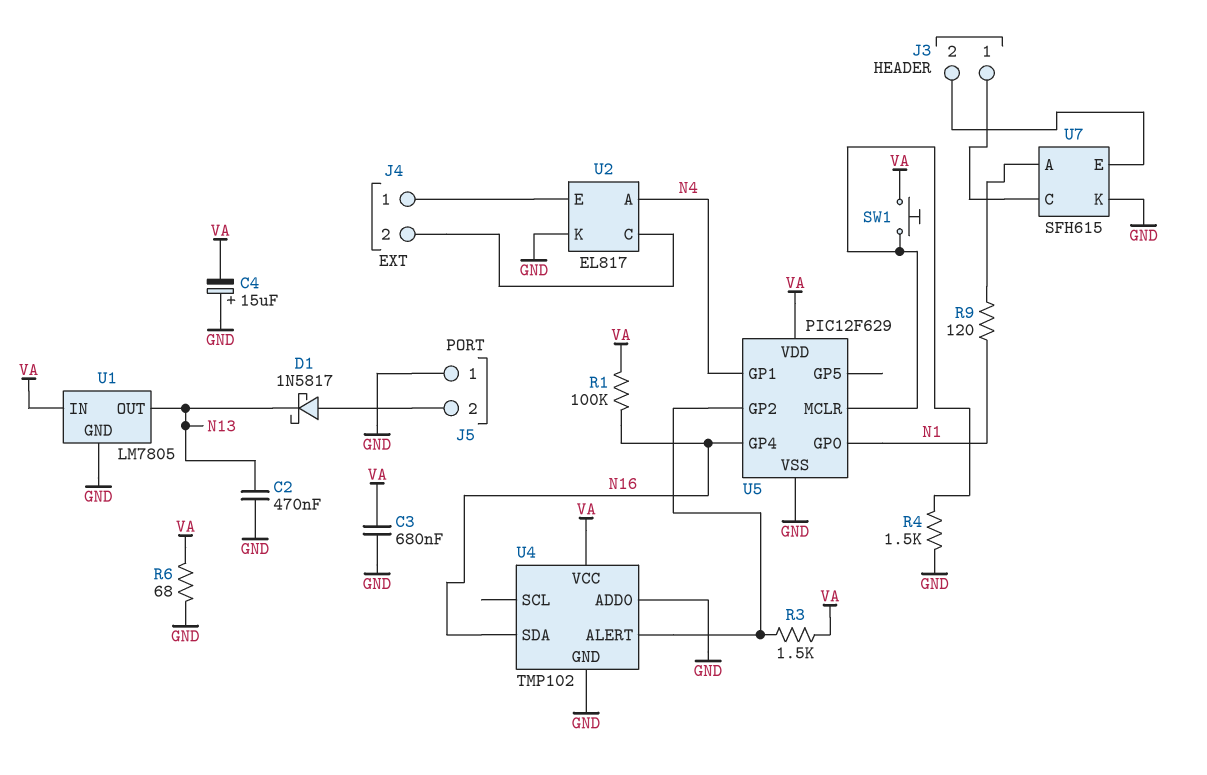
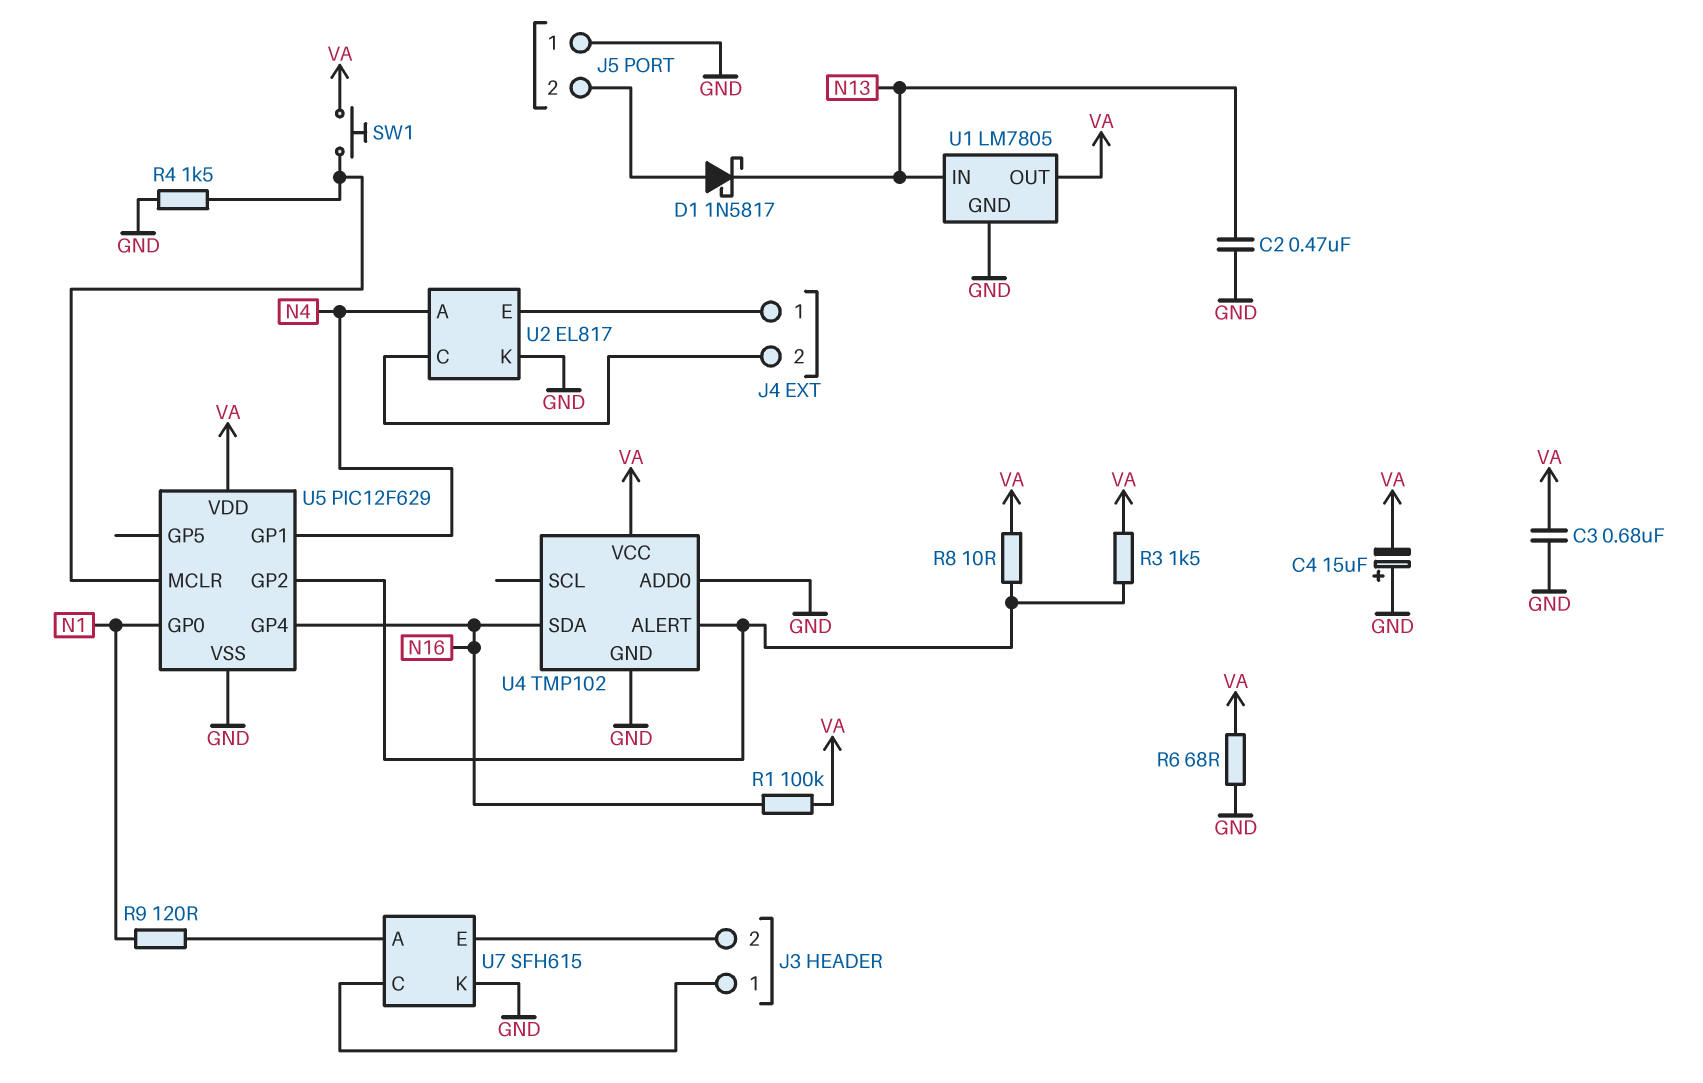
R8: none -> 10 (U4/ALERT, VA)
U1 pin IN: VA -> N13
U1 pin OUT: N13 -> VA

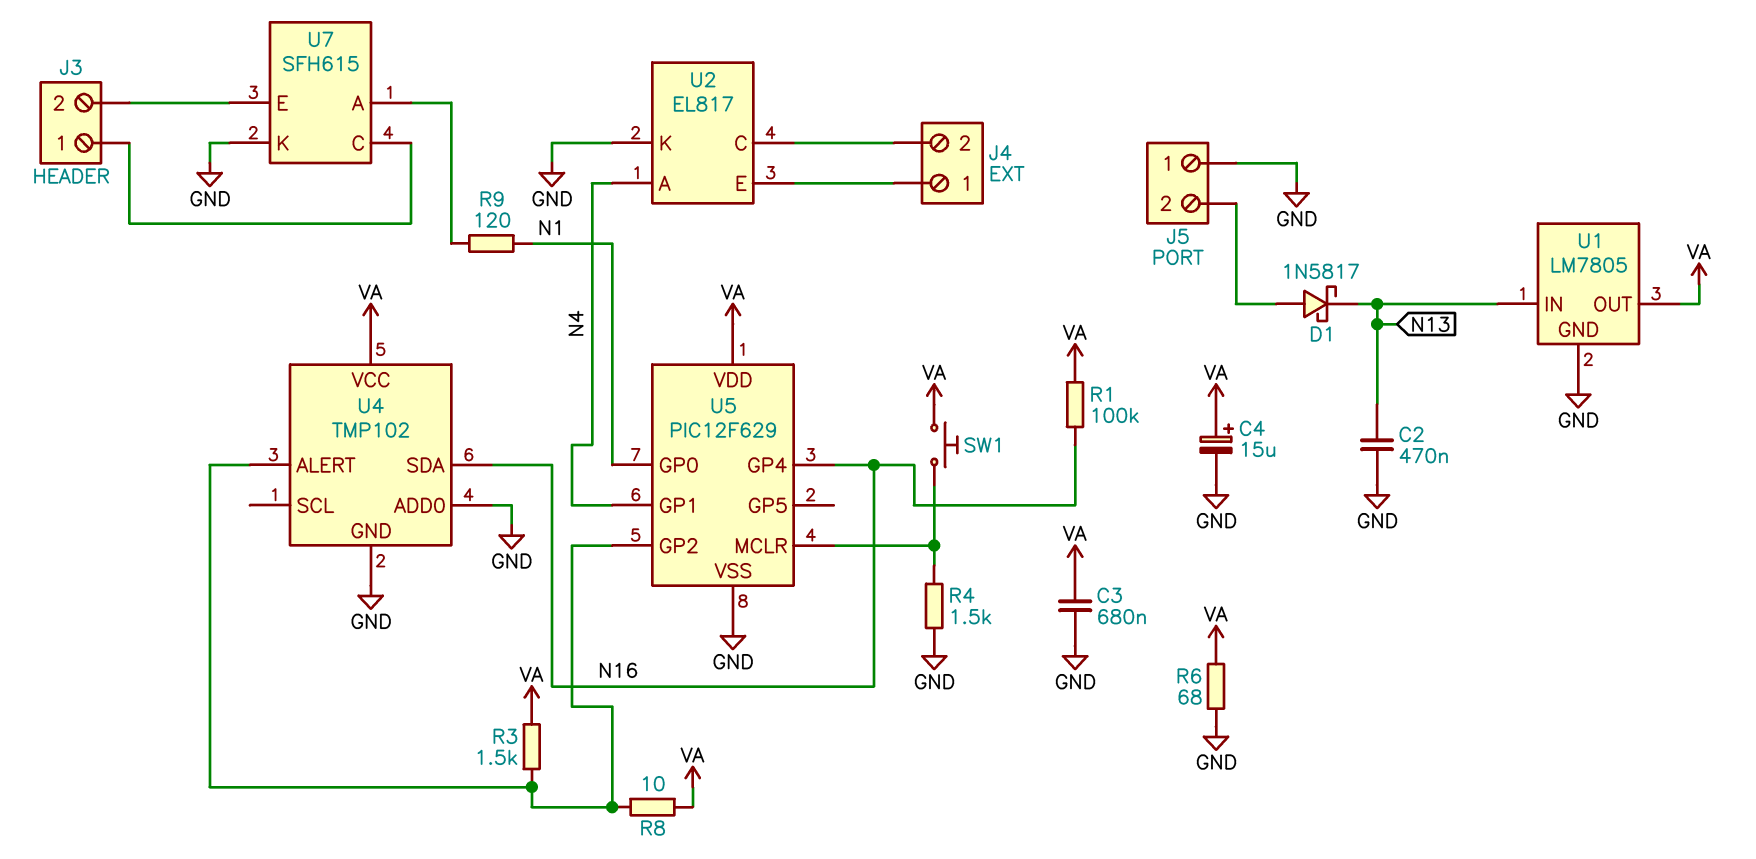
C4: 15uF (plus GND, minus VA) -> 15uF (plus VA, minus GND)

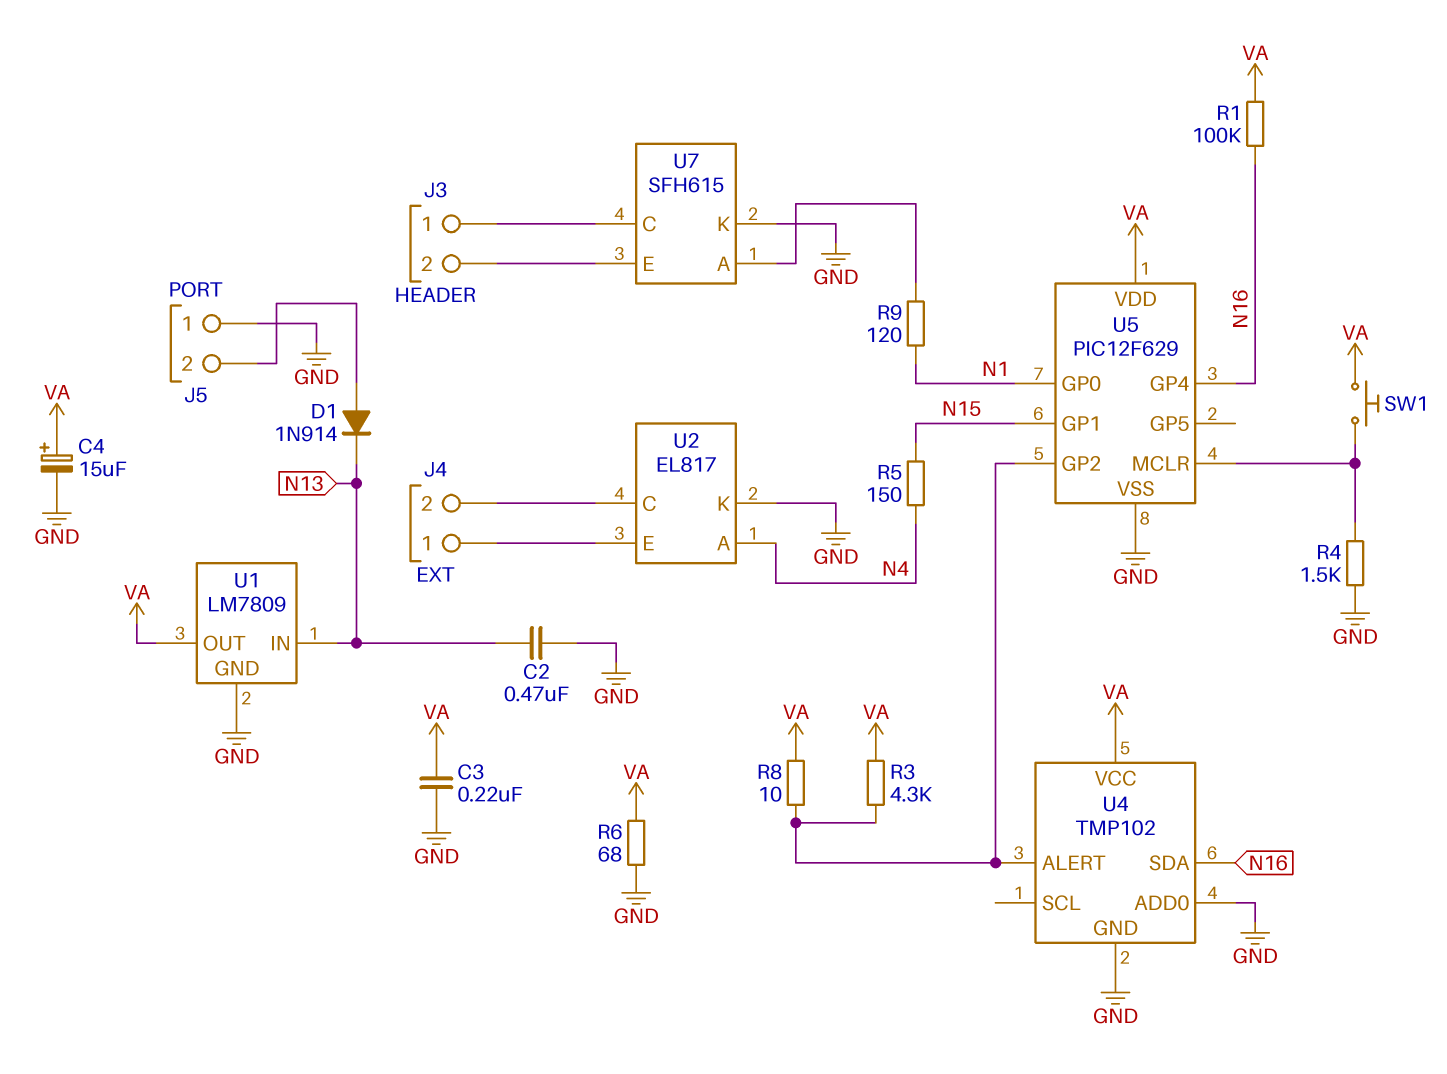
C3: 680nF (GND, VA) -> 220nF (GND, VA)
D1: schottky 1N5817 (A J5/2, K N13) -> diode 1N914 (A J5/2, K N13)
R3: 1.5k (U4/ALERT, VA) -> 4.3k (U4/ALERT, VA)
R5: none -> 150 (N4, N15)
U1: LM7805 -> LM7809
U5 pin GP1: N4 -> N15

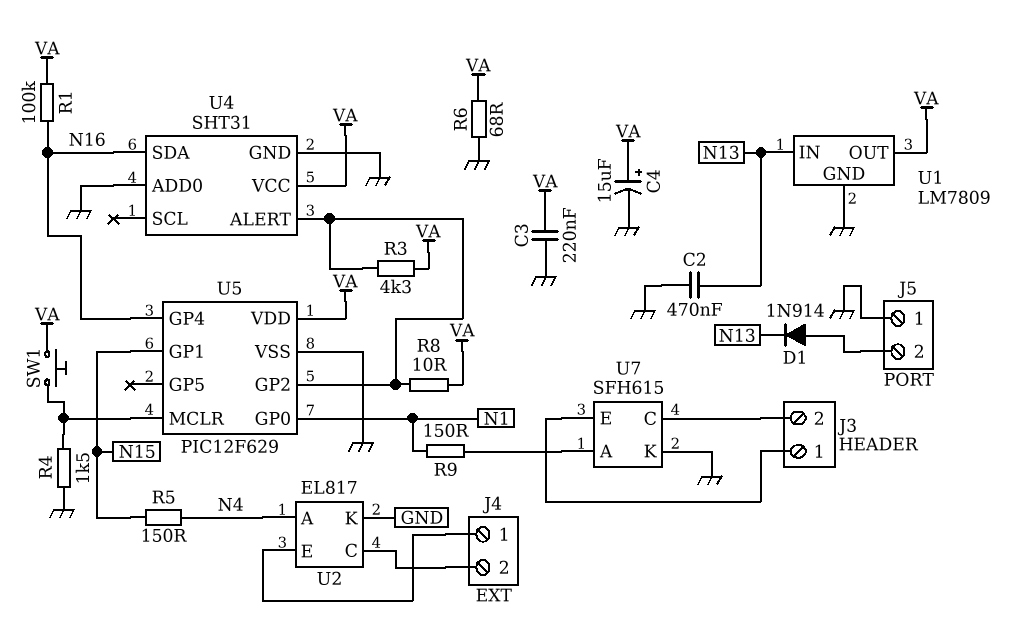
R9: 120 (N1, U7/A) -> 150 (N1, U7/A)
U4: TMP102 -> SHT31
U7 pin C: J3/1 -> J3/2
U7 pin E: J3/2 -> J3/1

